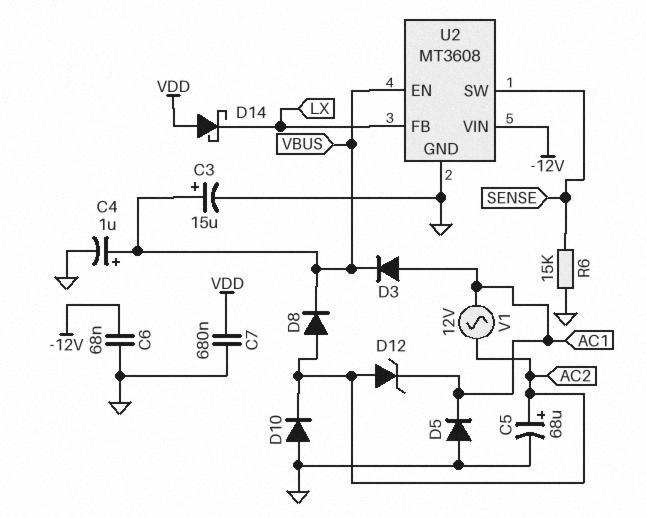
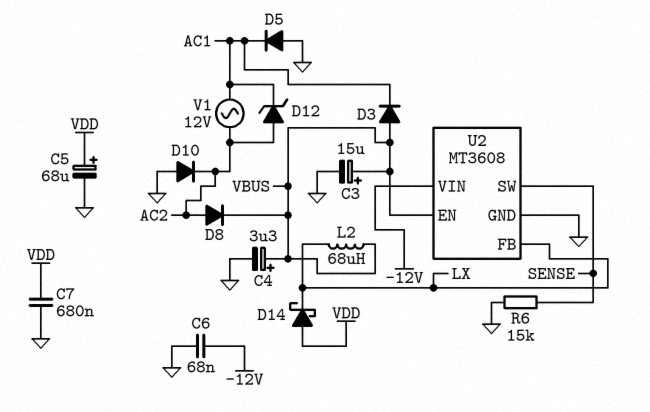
C4: 1uF (plus VBUS, minus GND) -> 3.3uF (plus VBUS, minus GND)
C5: 68uF (plus AC2, minus GND) -> 68uF (plus VDD, minus GND)
D3: diode (A AC1, K VBUS) -> diode (A VBUS, K AC1)
L2: none -> 68uH (LX, VBUS)

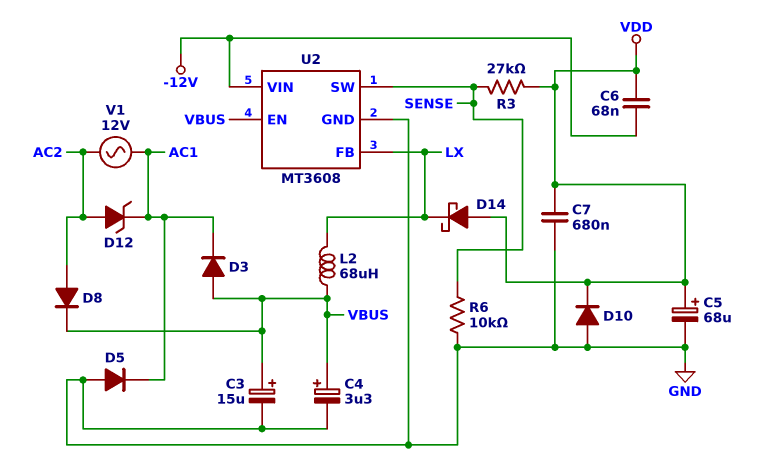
C6: 68nF (-12V, GND) -> 68nF (-12V, VDD)
D10: diode (A GND, K AC2) -> diode (A GND, K VDD)
R3: none -> 27k (SENSE, VDD)
R6: 15k (GND, SENSE) -> 10k (GND, SENSE)

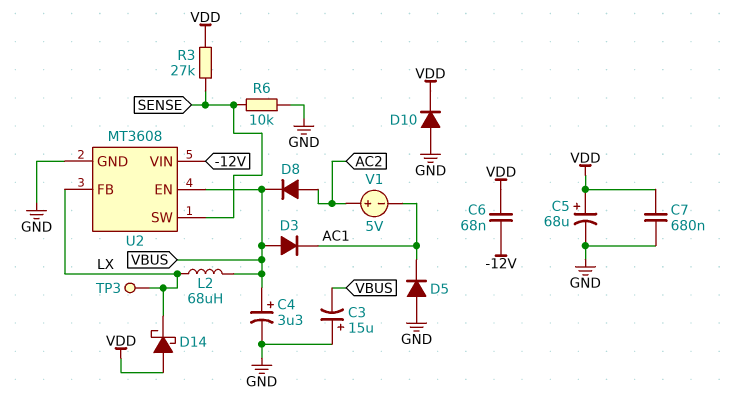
C3: 15uF (plus VBUS, minus GND) -> 15uF (plus GND, minus VBUS)
D12: zener (A AC2, K AC1) -> none
TP3: none -> test point (LX)
V1: AC 12V (AC1, AC2) -> 5V (plus AC2, minus AC1)

